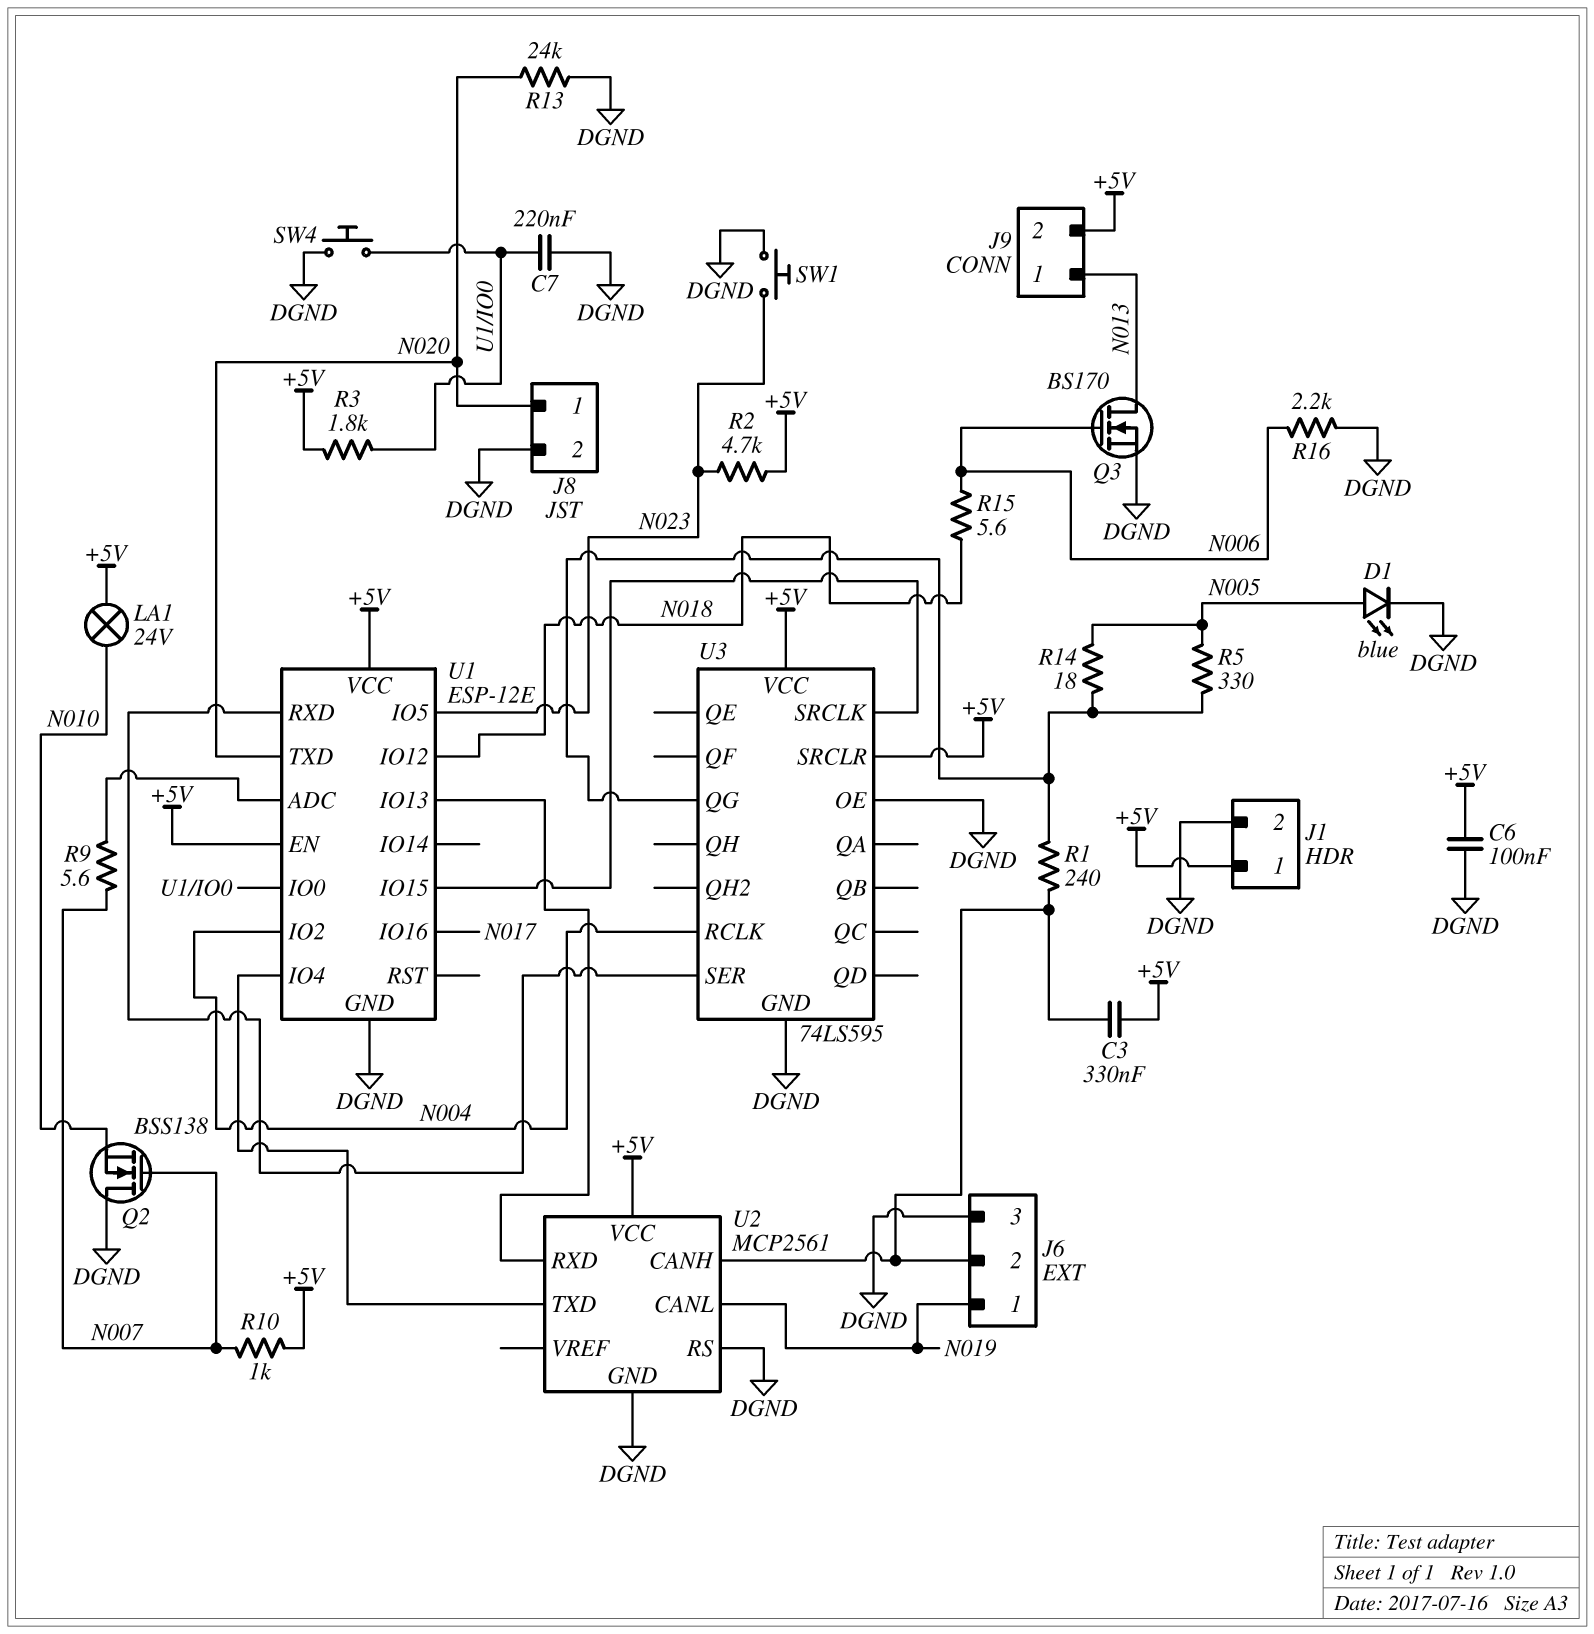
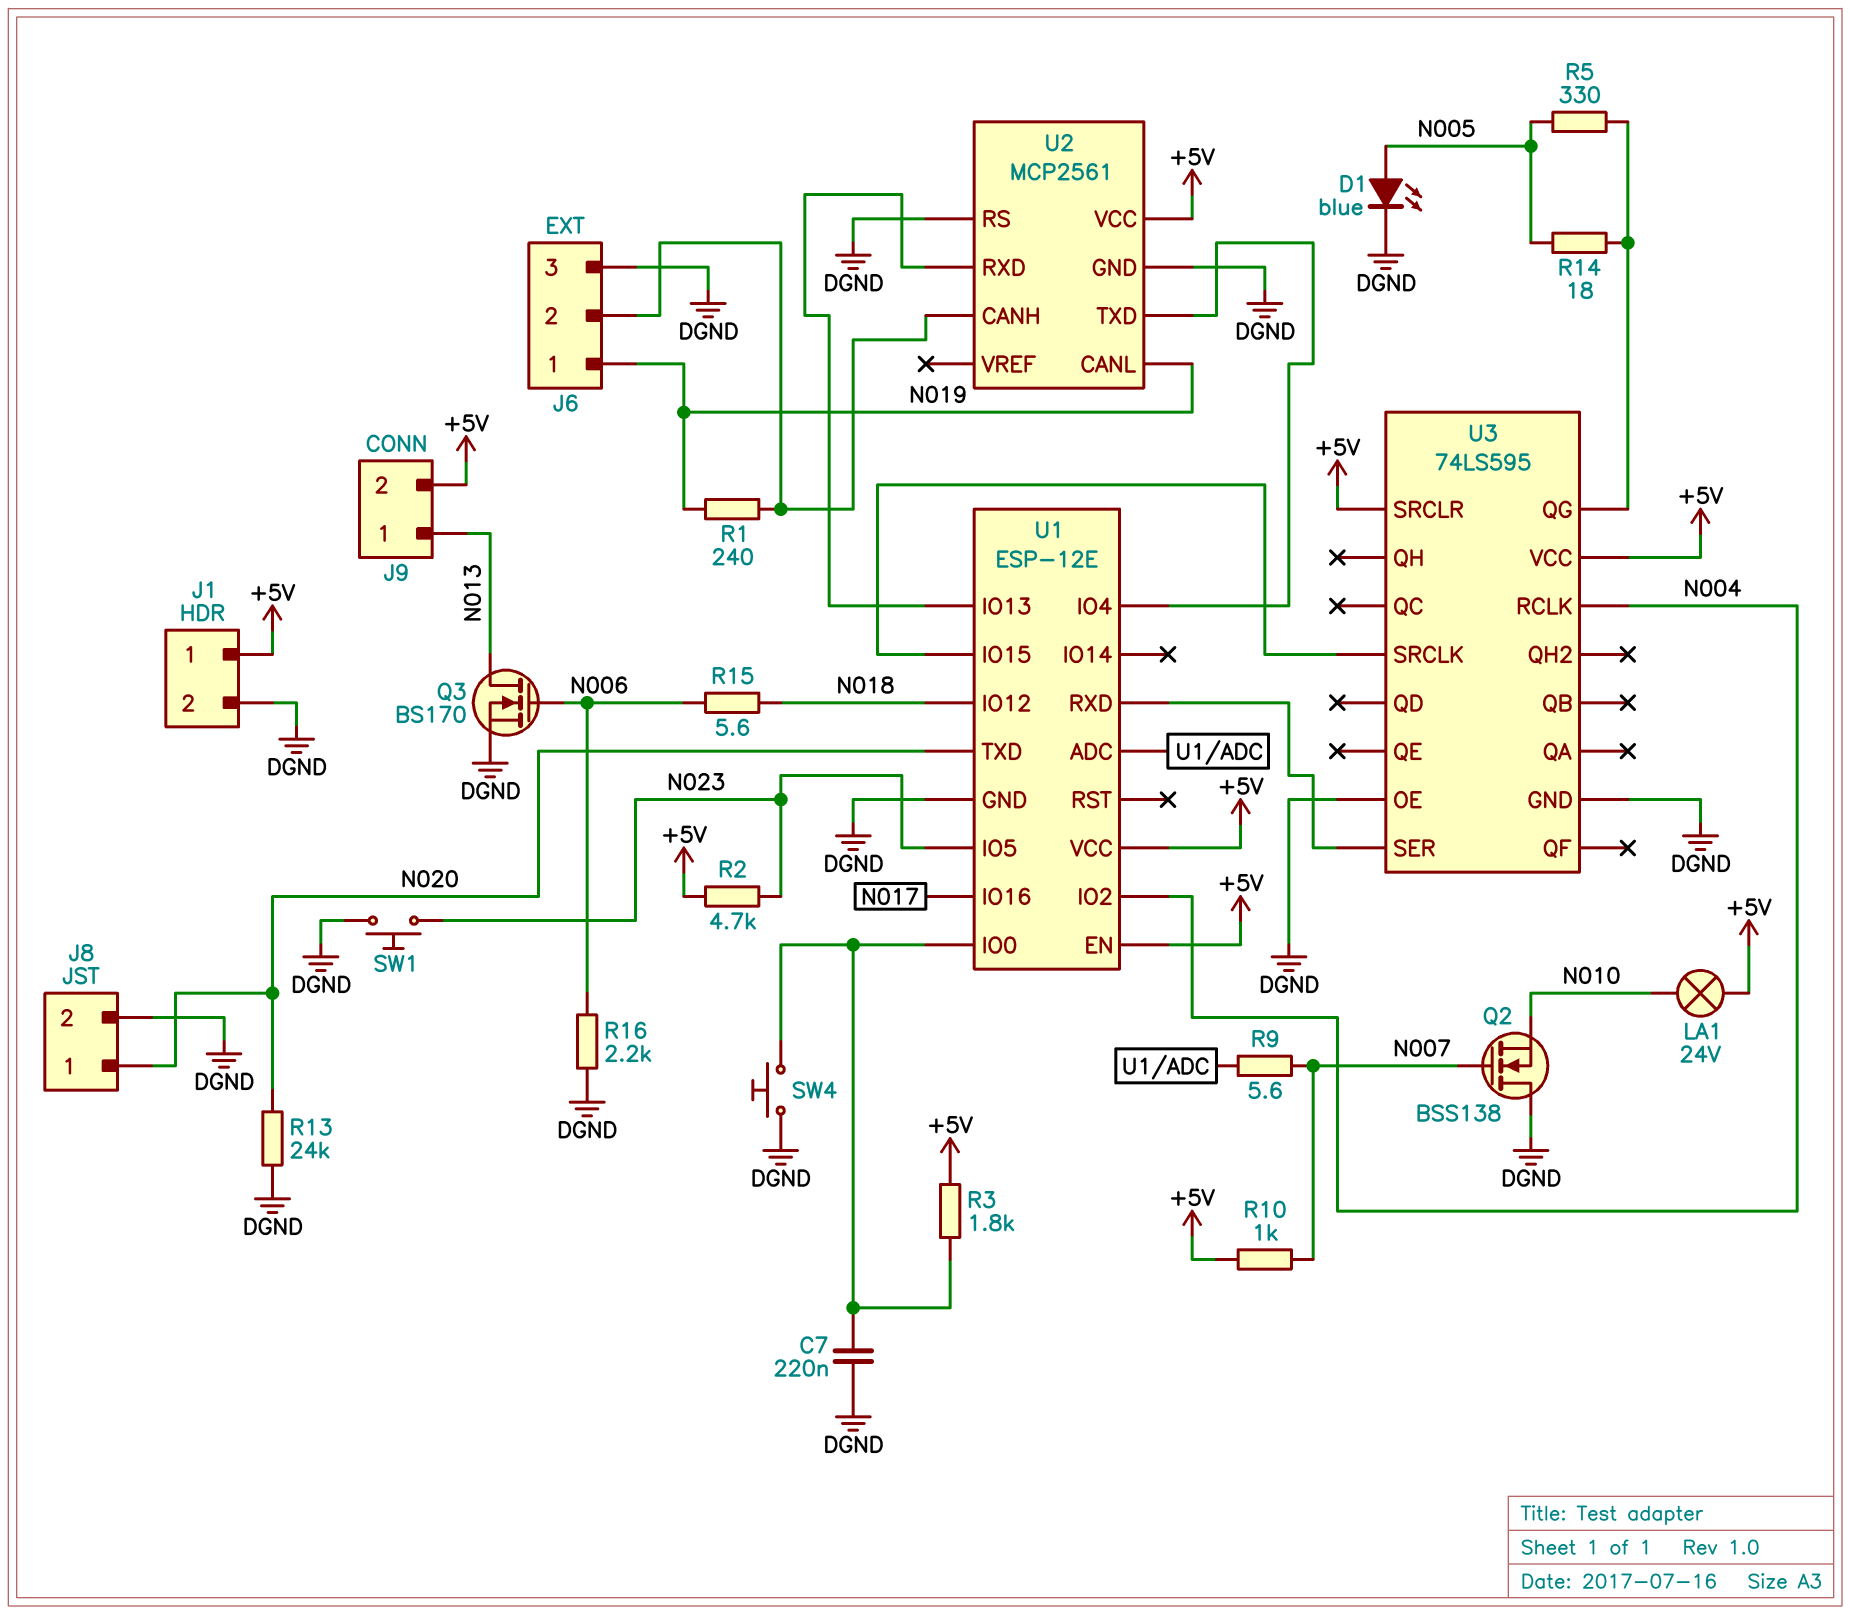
C3: 330nF (+5V, J6/2) -> none
C6: 100nF (+5V, DGND) -> none
R1: 240 (J6/2, U3/QG) -> 240 (J6/2, N019)

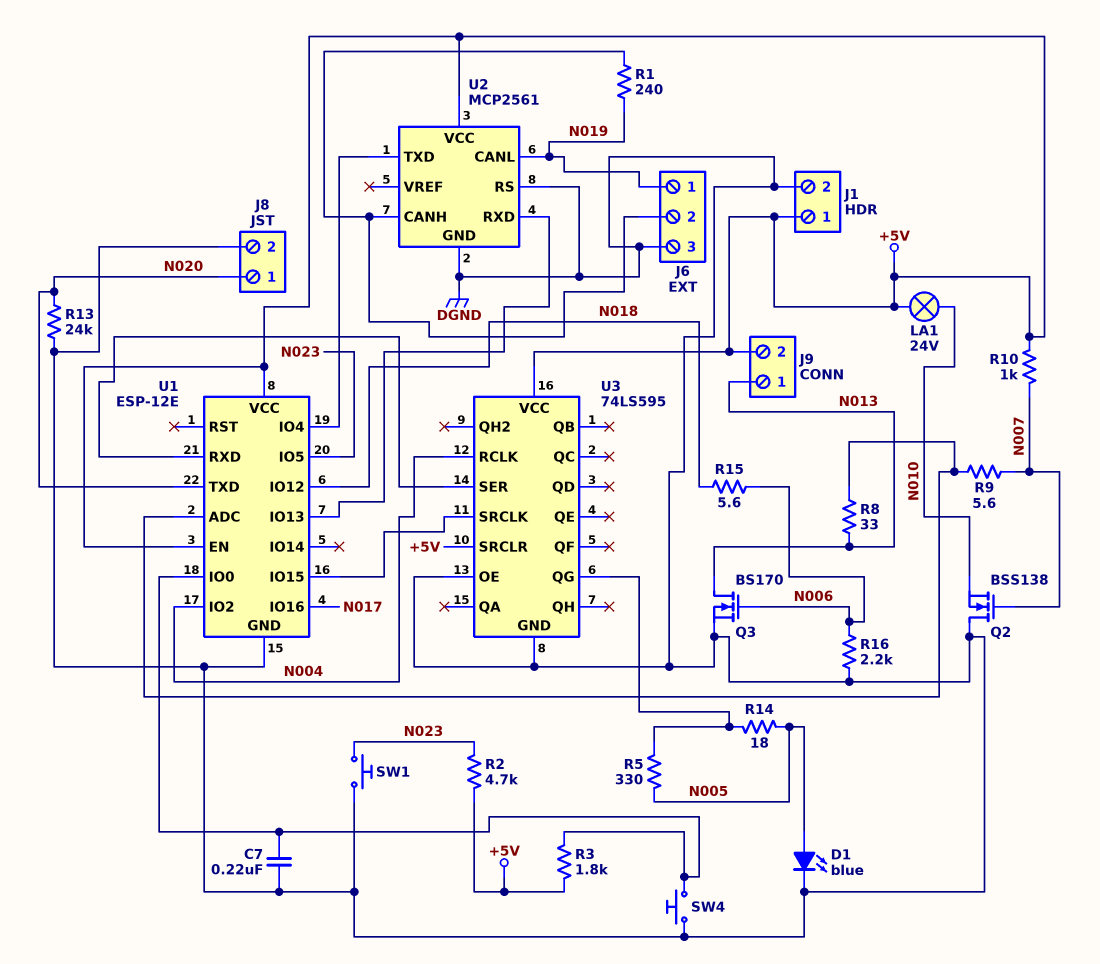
R8: none -> 33 (N013, U1/ADC)

